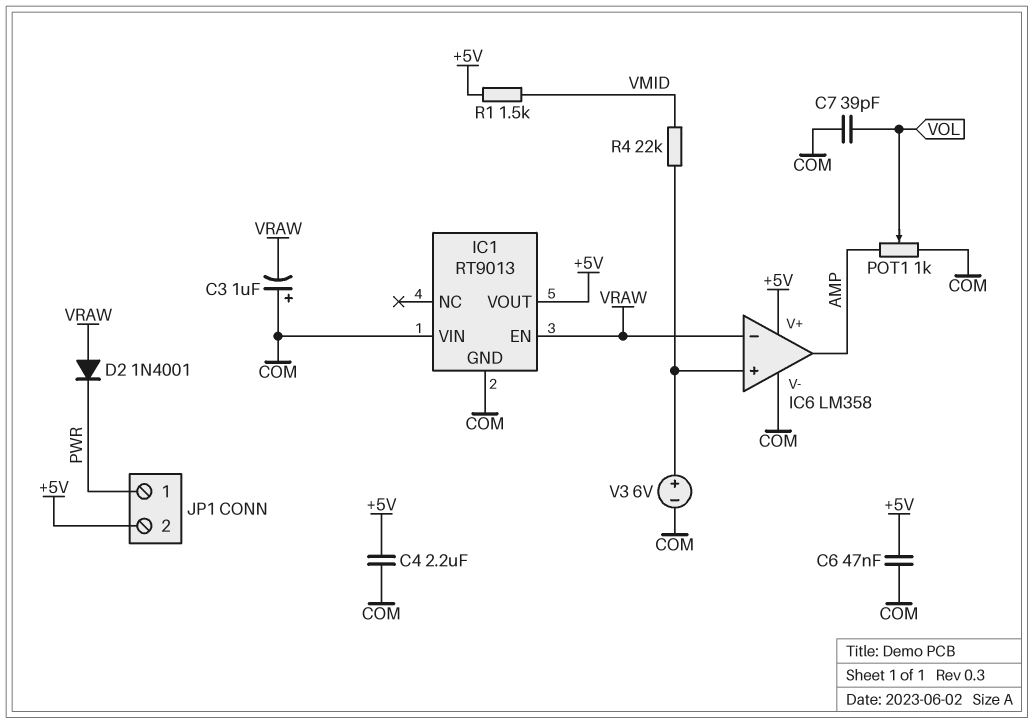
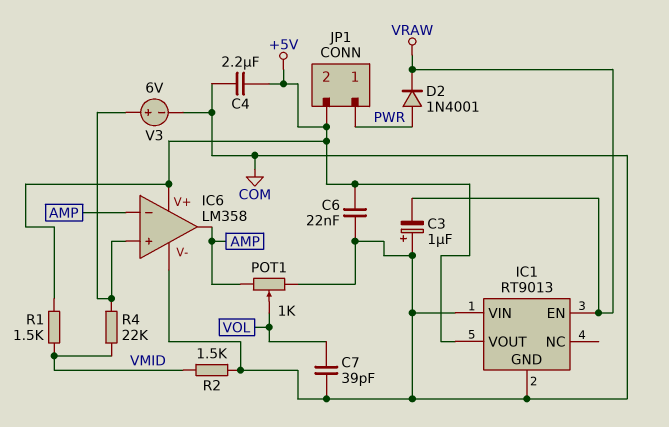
C6: 47nF (+5V, COM) -> 22nF (+5V, COM)
D2: diode 1N4001 (A VRAW, K PWR) -> diode 1N4001 (A PWR, K VRAW)
IC6 pin in-: VRAW -> AMP
R2: none -> 1.5k (COM, VMID)

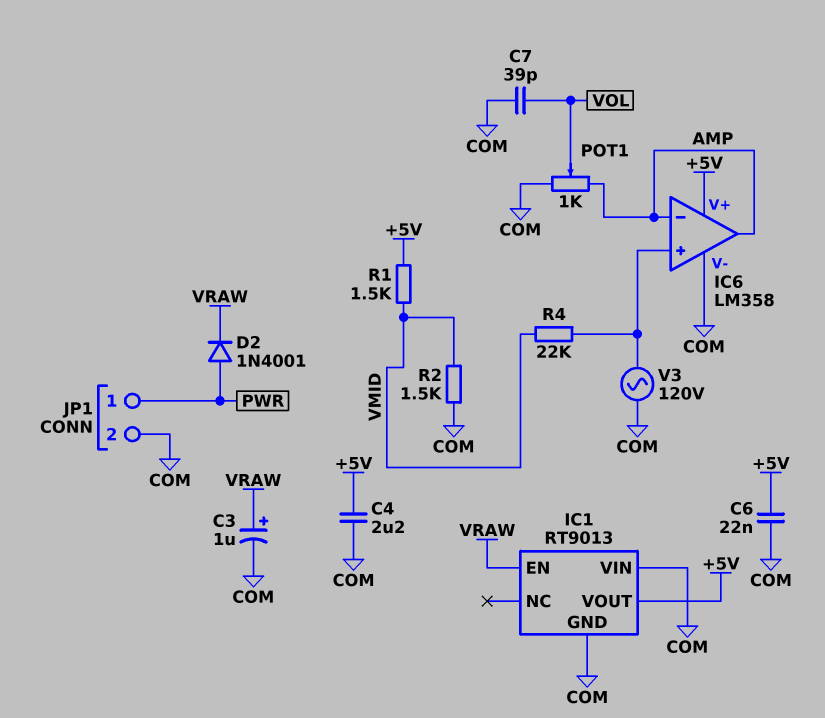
C3: 1uF (plus COM, minus VRAW) -> 1uF (plus VRAW, minus COM)
JP1 pin 2: +5V -> COM
V3: 6V (plus IC6/in+, minus COM) -> AC 120V (COM, IC6/in+)

